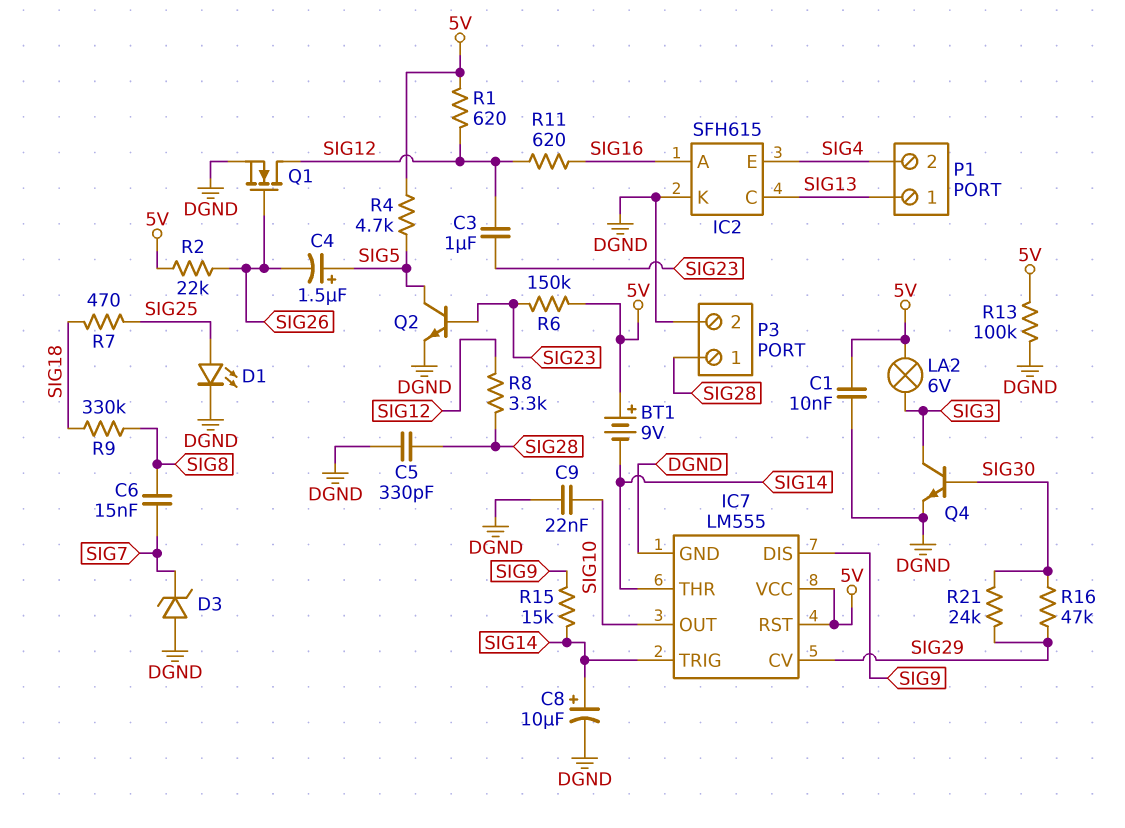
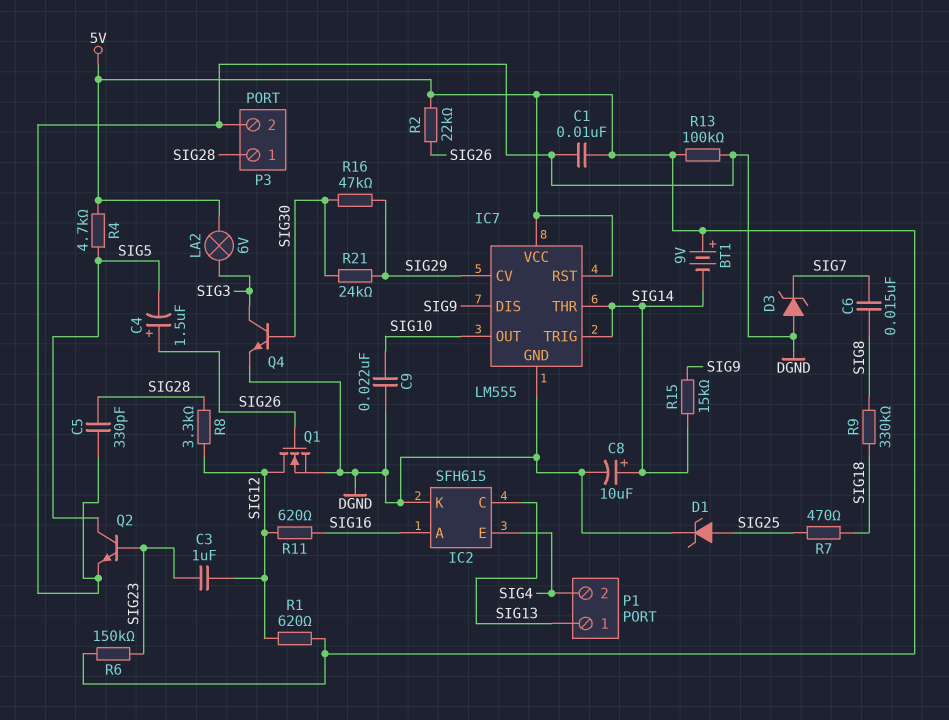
C4: 1.5uF (plus SIG5, minus SIG26) -> 1.5uF (plus SIG26, minus SIG5)
D1: LED (A SIG25, K DGND) -> zener (A SIG25, K DGND)

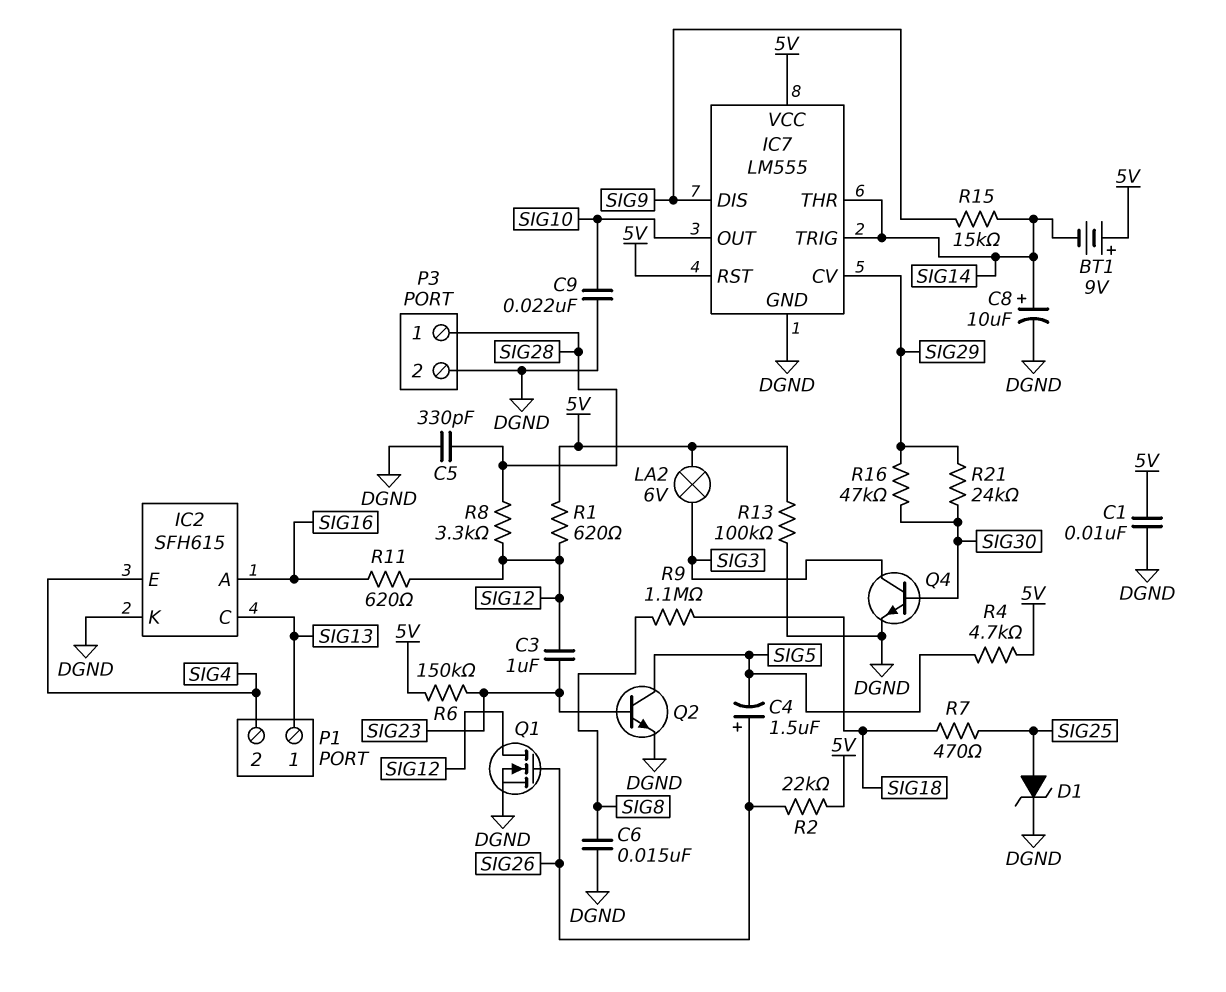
C6: 15nF (SIG7, SIG8) -> 15nF (DGND, SIG8)
D3: zener (A DGND, K SIG7) -> none
R9: 330k (SIG8, SIG18) -> 1.1M (SIG8, SIG18)

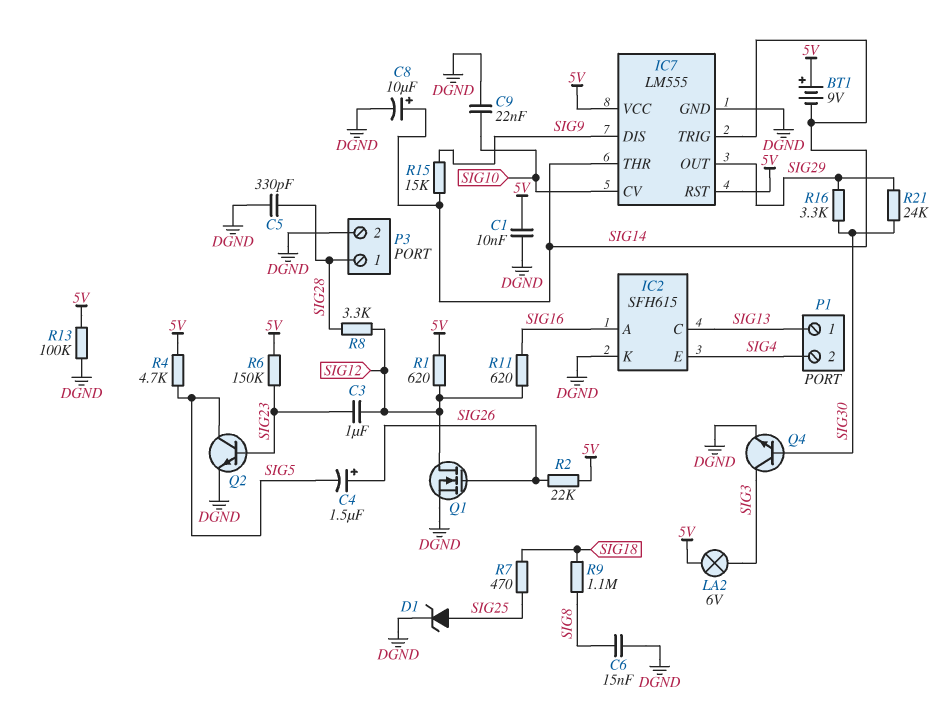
IC7 pin CV: SIG29 -> SIG10
IC7 pin OUT: SIG10 -> SIG29
R16: 47k (SIG29, SIG30) -> 3.3k (SIG29, SIG30)

